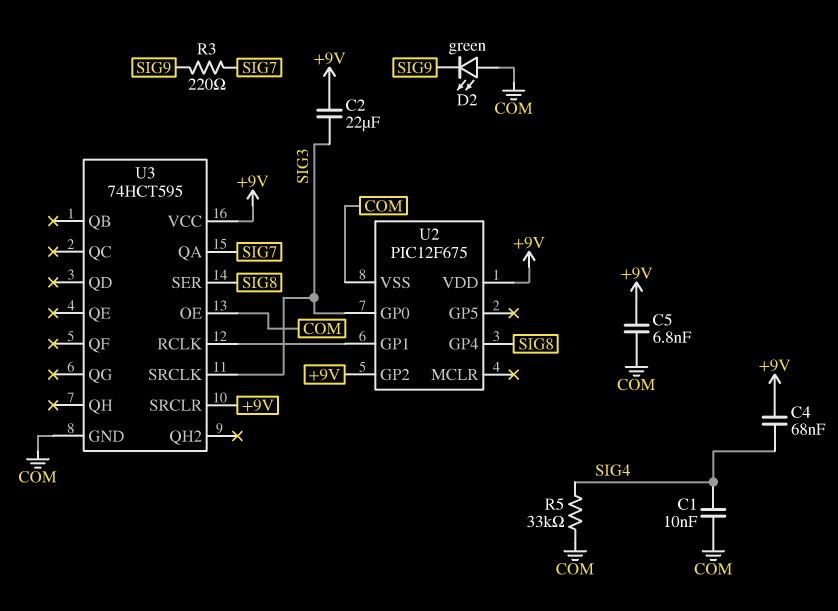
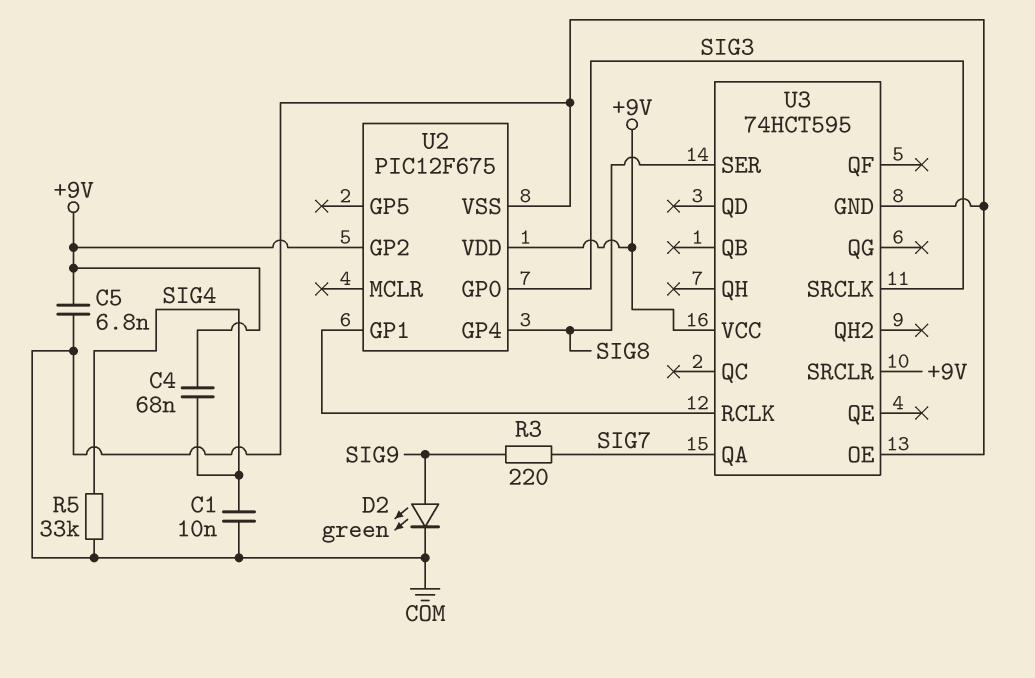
C2: 22uF (+9V, SIG3) -> none
D2: LED green (A COM, K SIG9) -> LED green (A SIG9, K COM)

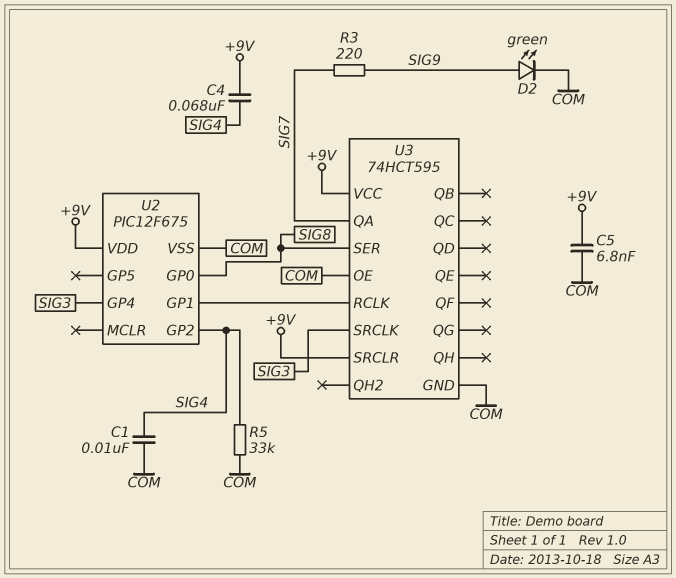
U2 pin GP0: SIG3 -> SIG8
U2 pin GP2: +9V -> SIG4
U2 pin GP4: SIG8 -> SIG3

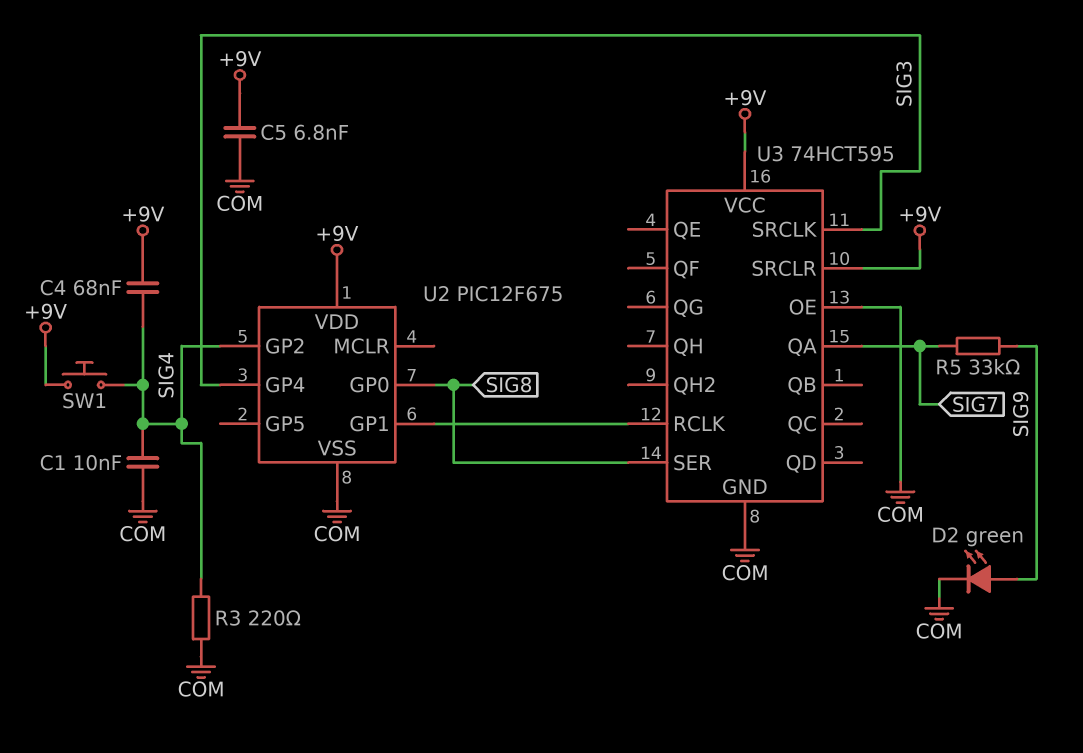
R3: 220 (SIG7, SIG9) -> 220 (COM, SIG4)
R5: 33k (COM, SIG4) -> 33k (SIG7, SIG9)
SW1: none -> button (+9V, SIG4)

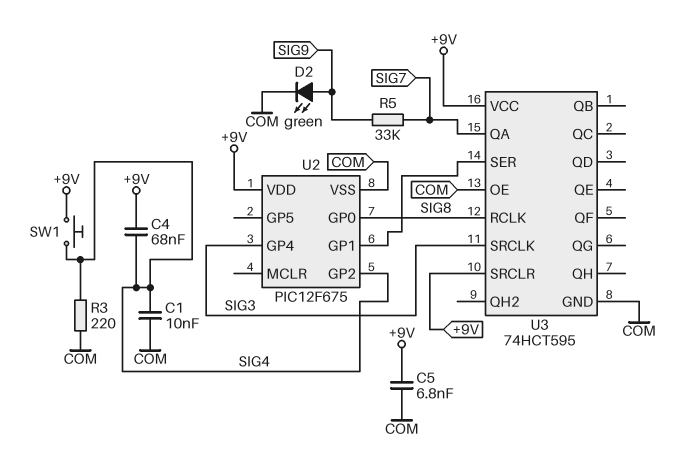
U3 pin RCLK: U2/GP1 -> SIG8
U3 pin SER: SIG8 -> U2/GP1

